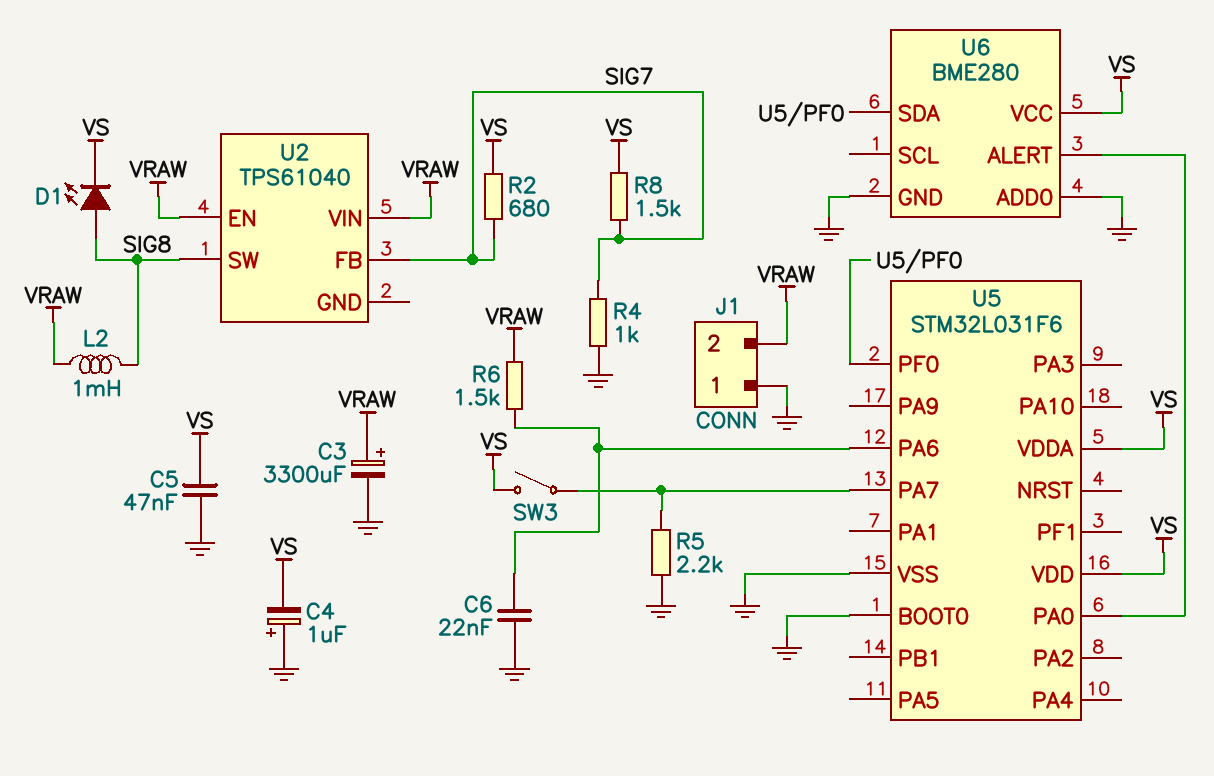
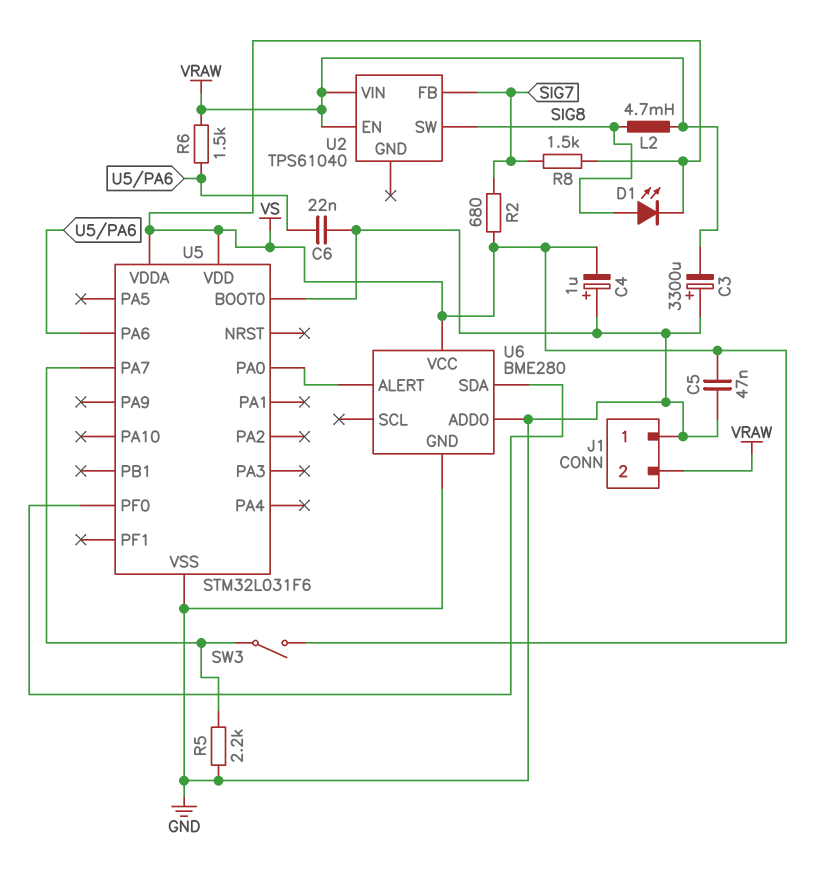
C3: 3300uF (plus VRAW, minus GND) -> 3300uF (plus GND, minus VRAW)
L2: 1mH (SIG8, VRAW) -> 4.7mH (SIG8, VRAW)
R4: 1k (GND, SIG7) -> none

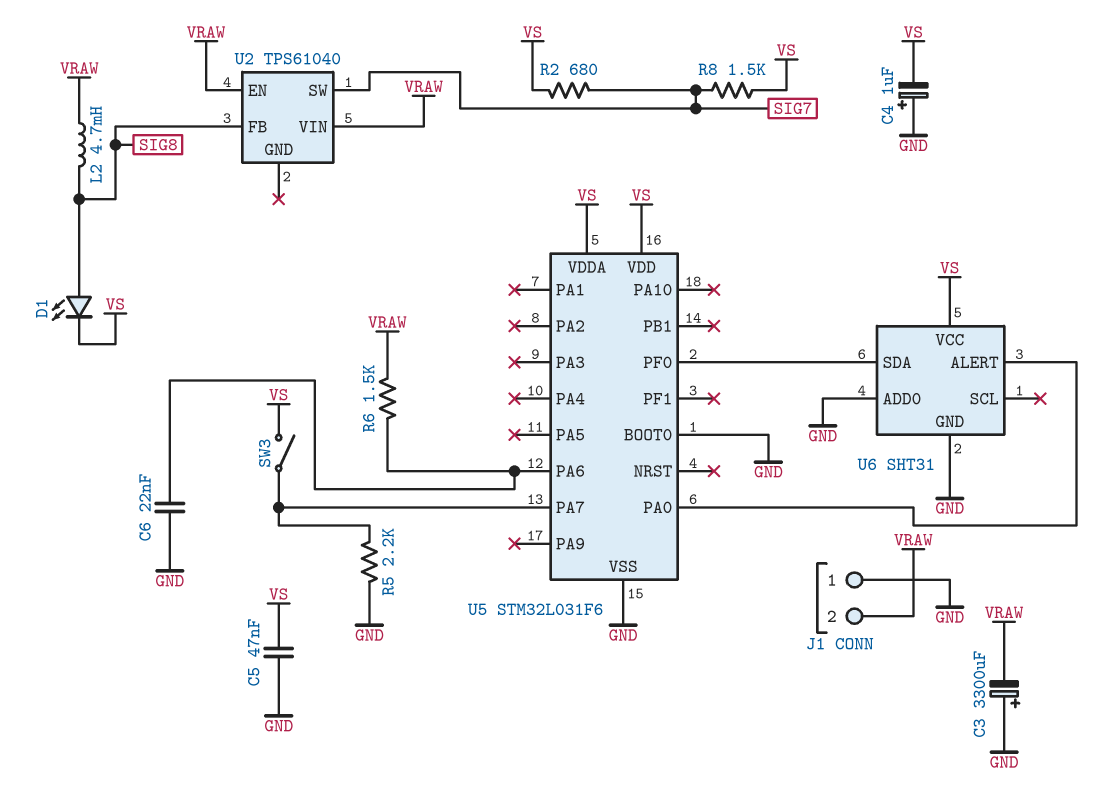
U2 pin FB: SIG7 -> SIG8
U2 pin SW: SIG8 -> SIG7
U6: BME280 -> SHT31

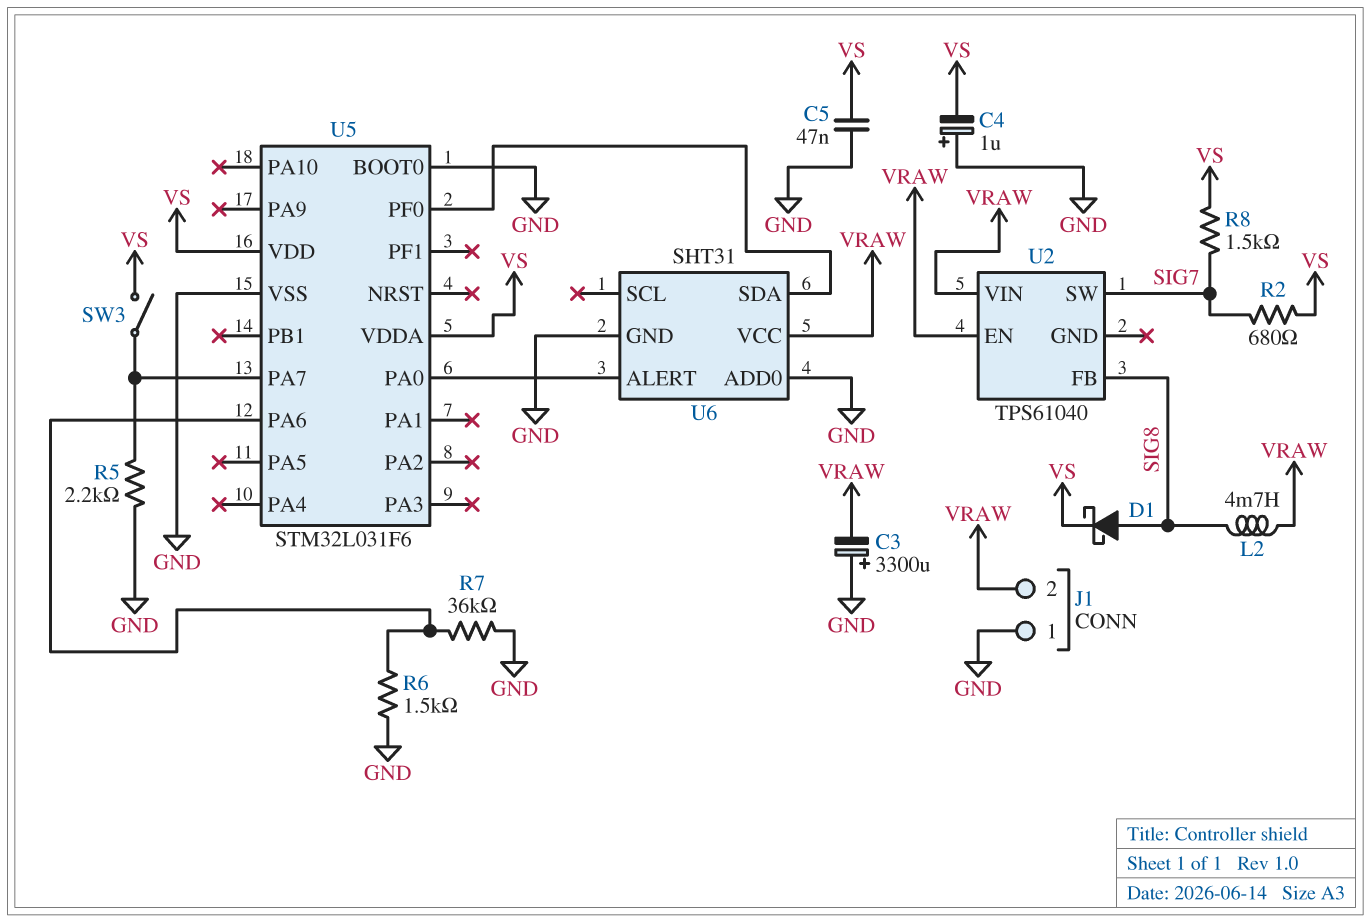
C6: 22nF (GND, U5/PA6) -> none
D1: LED (A SIG8, K VS) -> schottky (A SIG8, K VS)
R6: 1.5k (U5/PA6, VRAW) -> 1.5k (GND, U5/PA6)
R7: none -> 36k (GND, U5/PA6)
U6 pin VCC: VS -> VRAW

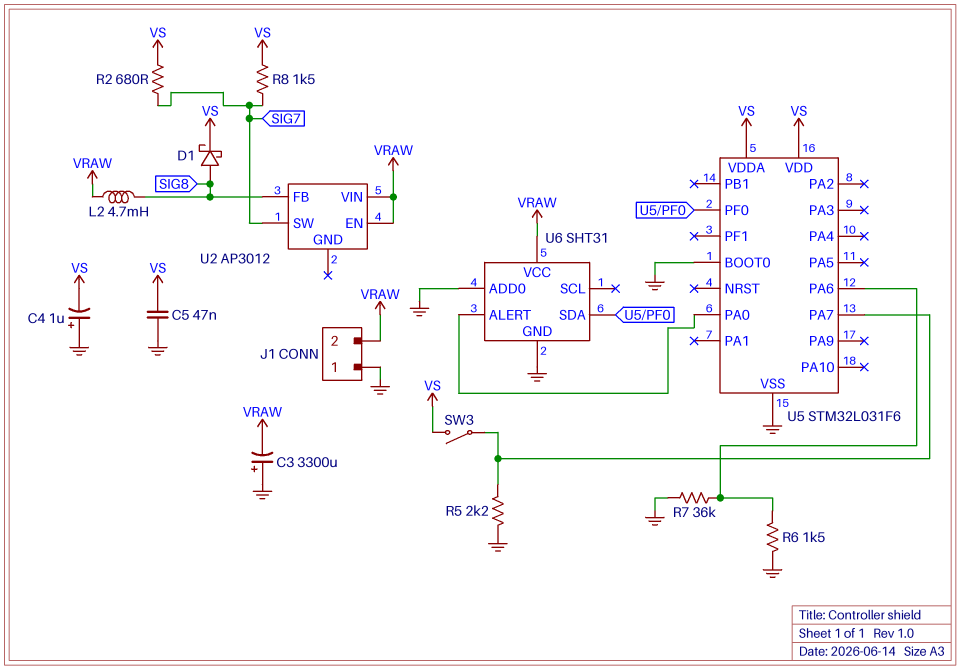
U2: TPS61040 -> AP3012

